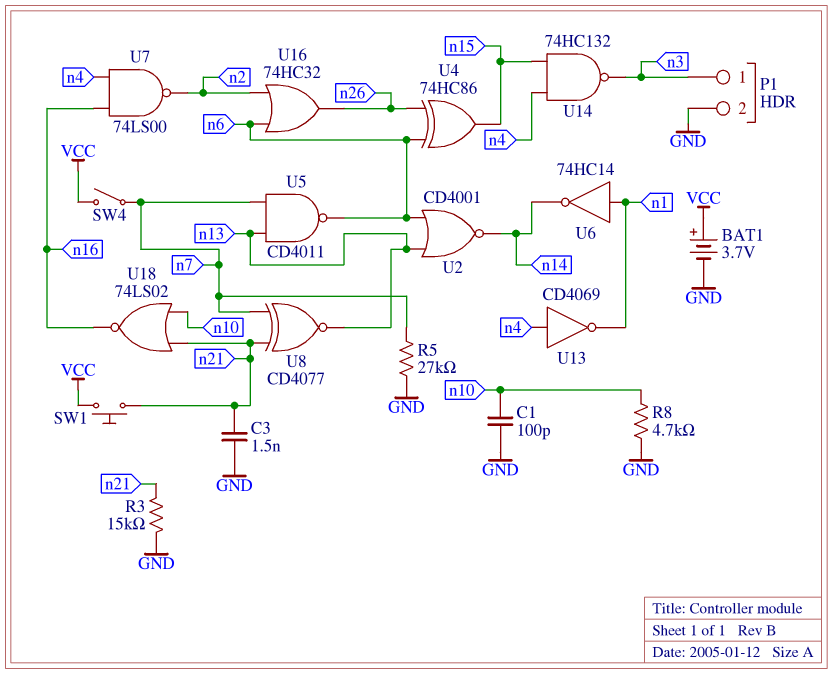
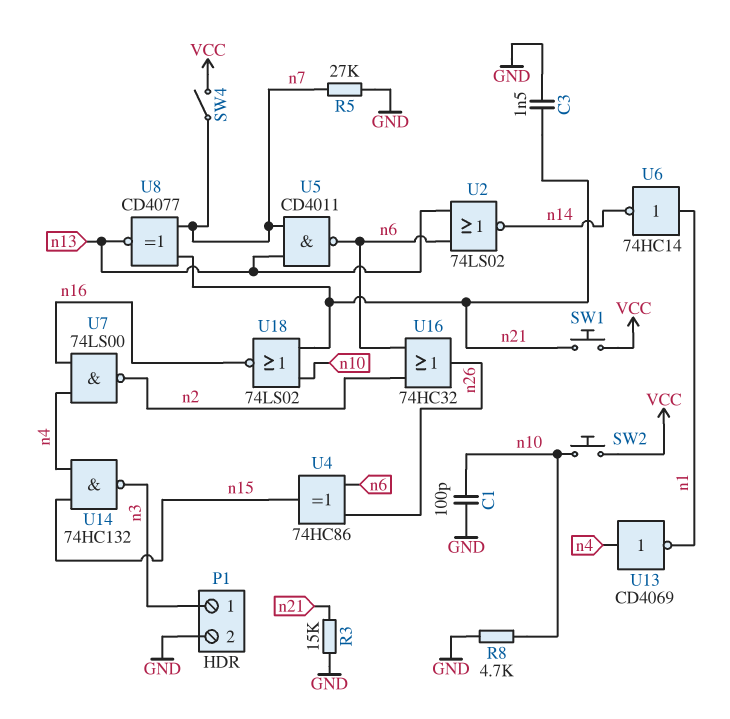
BAT1: 3.7V (plus VCC, minus GND) -> none
SW2: none -> button (VCC, n10)
U2: NOR CD4001 (in n6, in n13, out n14) -> NOR 74LS02 (in n6, in n13, out n14)

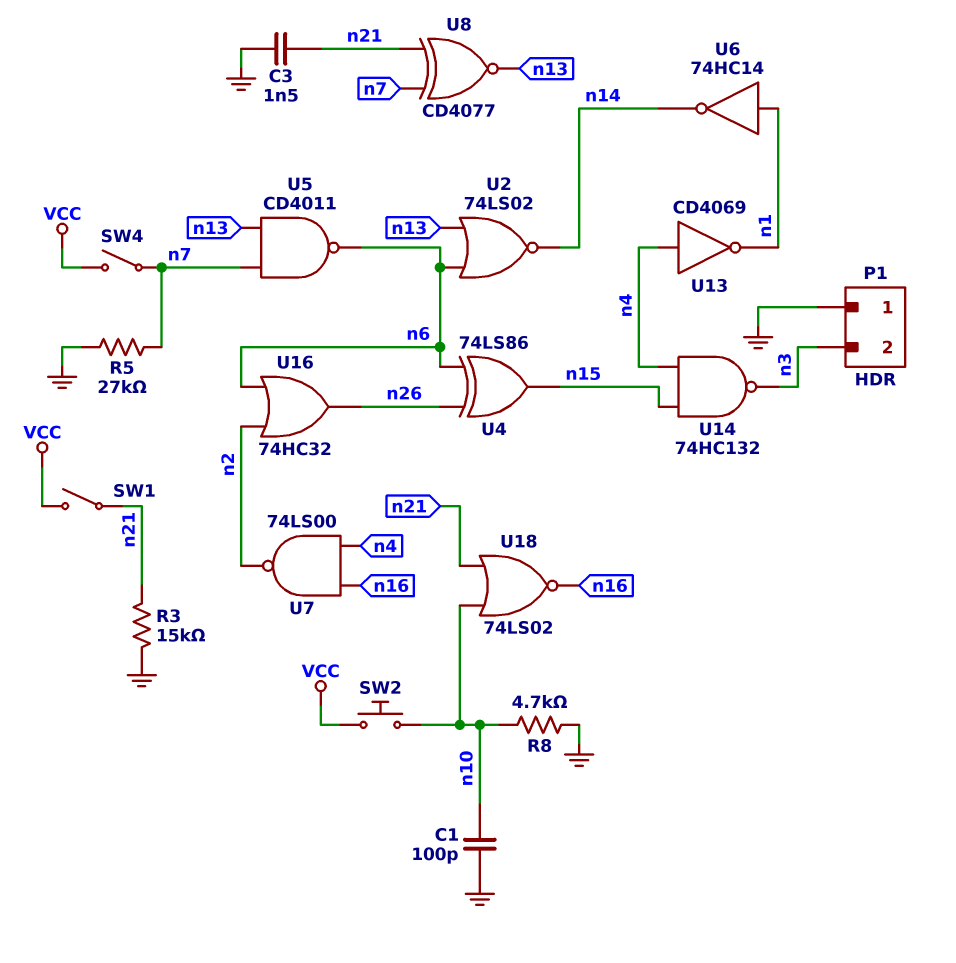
P1 pin 1: n3 -> GND
P1 pin 2: GND -> n3
SW1: button (VCC, n21) -> switch (VCC, n21)
U4: XOR 74HC86 (in n6, in n26, out n15) -> XOR 74LS86 (in n6, in n26, out n15)

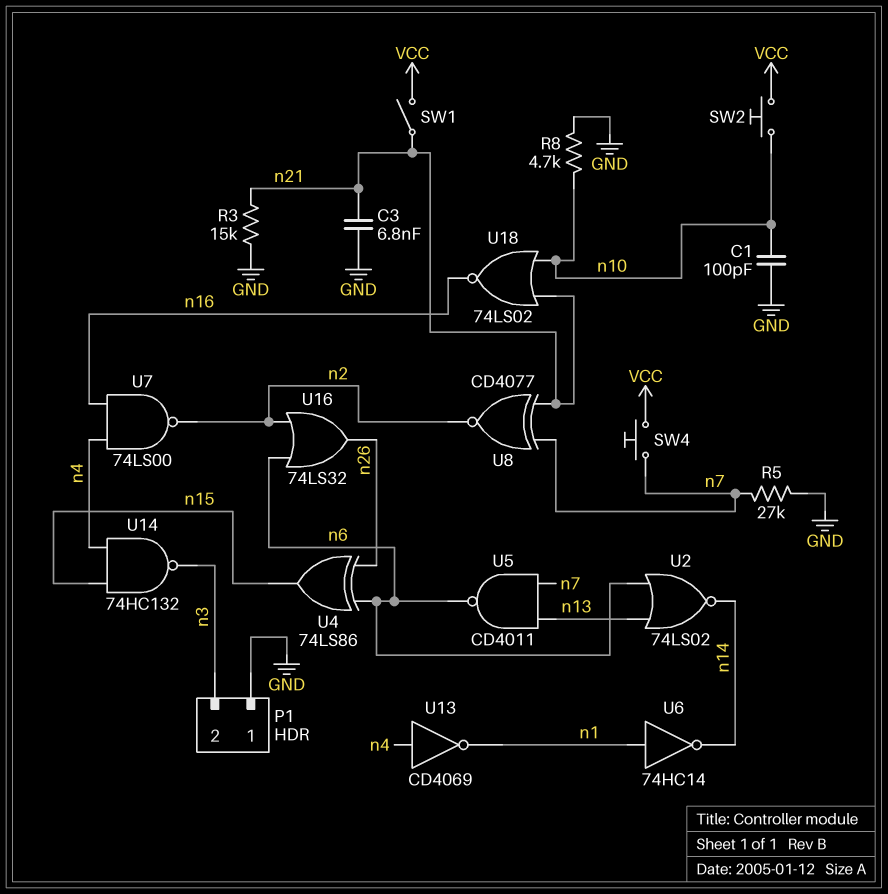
C3: 1.5nF (GND, n21) -> 6.8nF (GND, n21)
SW4: switch (VCC, n7) -> button (VCC, n7)
U8: XNOR CD4077 (in n7, in n21, out n13) -> XNOR CD4077 (in n7, in n21, out n2)
U16: OR 74HC32 (in n2, in n6, out n26) -> OR 74LS32 (in n2, in n6, out n26)

